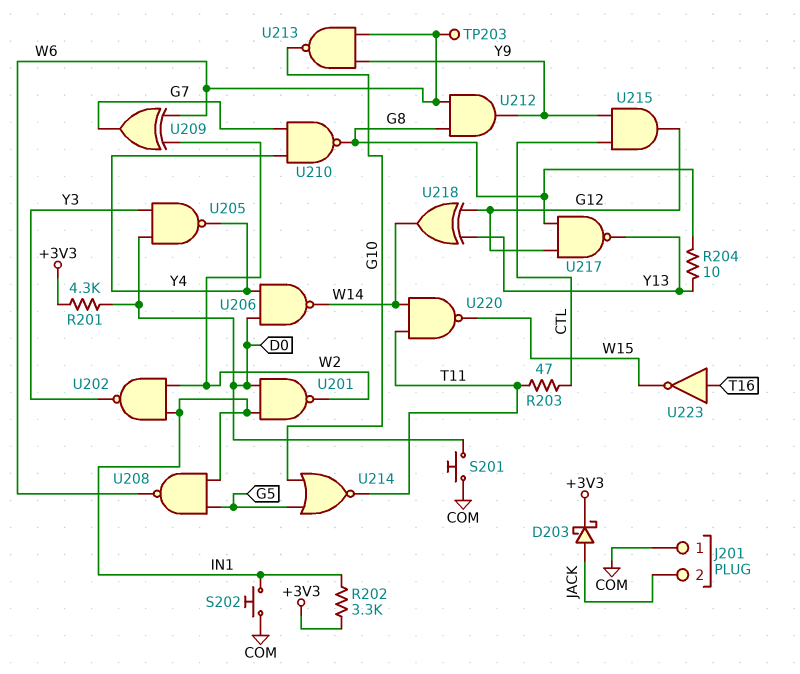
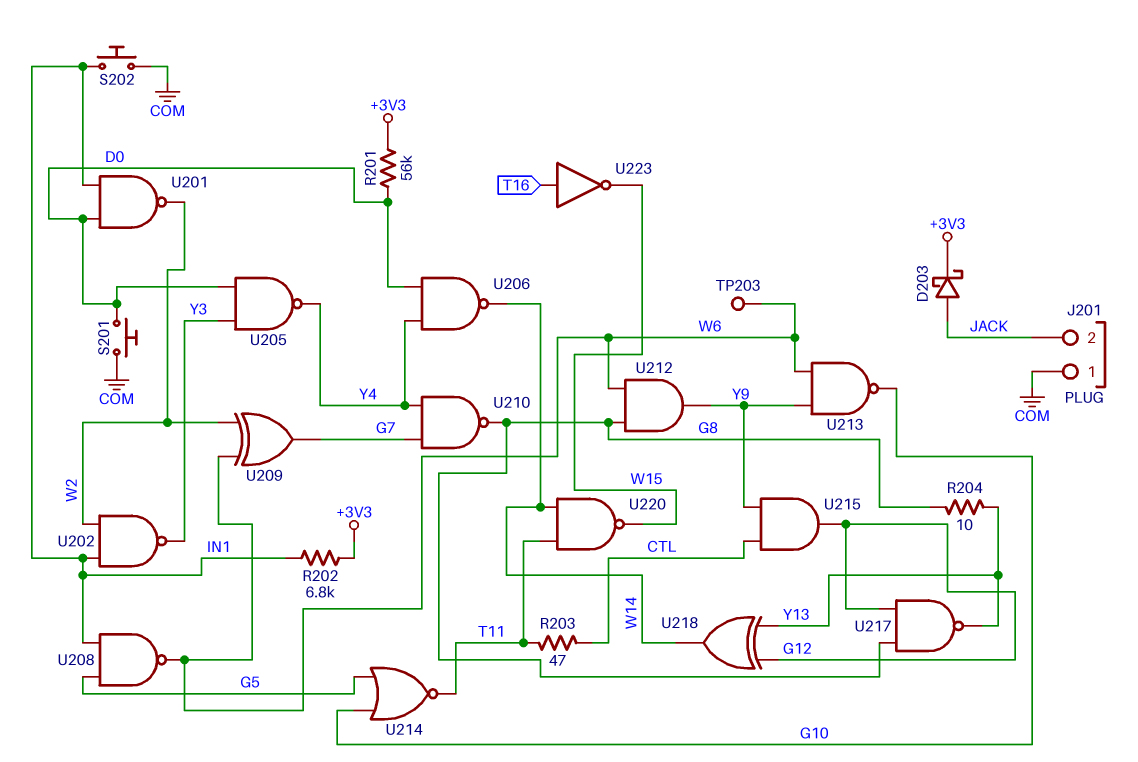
R201: 4.3k (+3V3, D0) -> 56k (+3V3, D0)
R202: 3.3k (+3V3, IN1) -> 6.8k (+3V3, IN1)

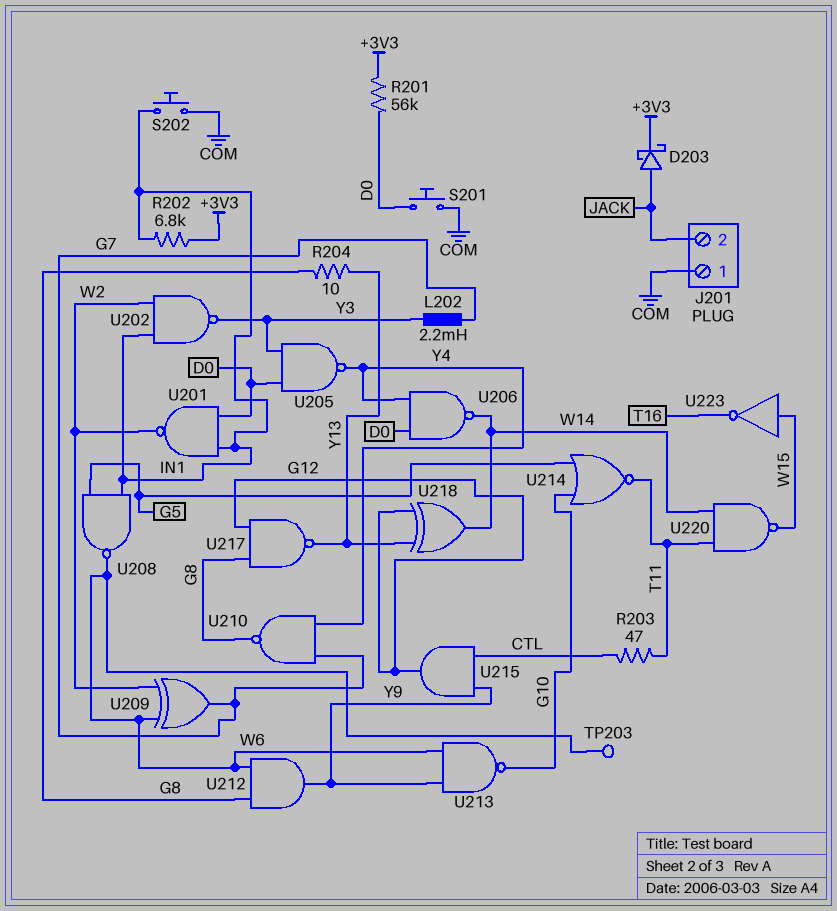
L202: none -> 2.2mH (G7, Y3)
U223: NOT (in T16, out W15) -> NOT (in W15, out T16)

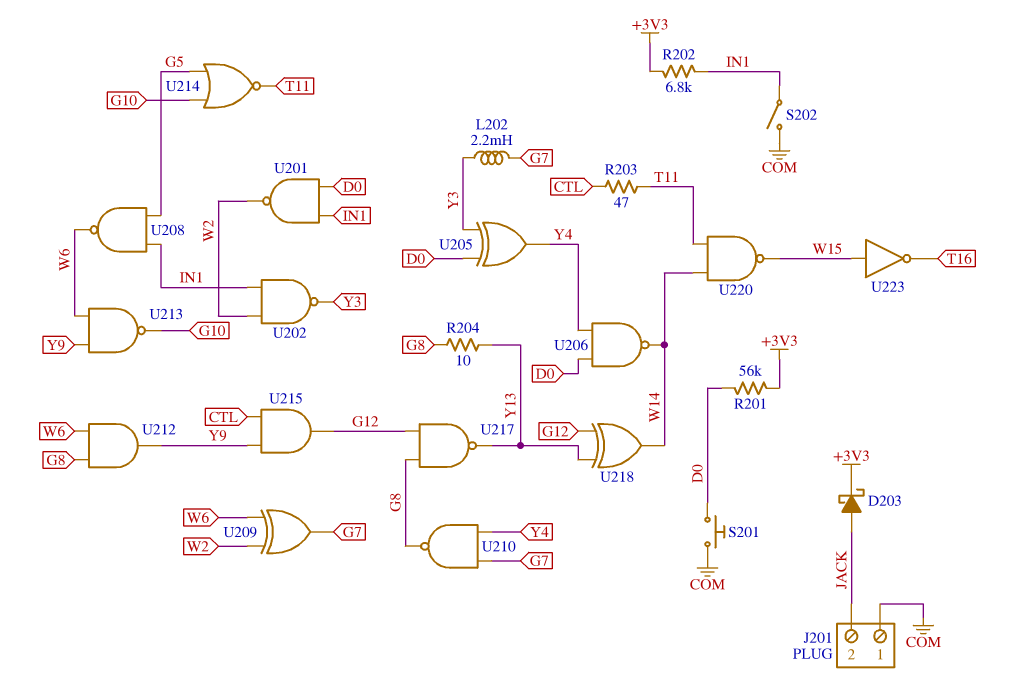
S202: button (COM, IN1) -> switch (COM, IN1)
TP203: test point (W6) -> none
U205: NAND (in D0, in Y3, out Y4) -> XOR (in D0, in Y3, out Y4)

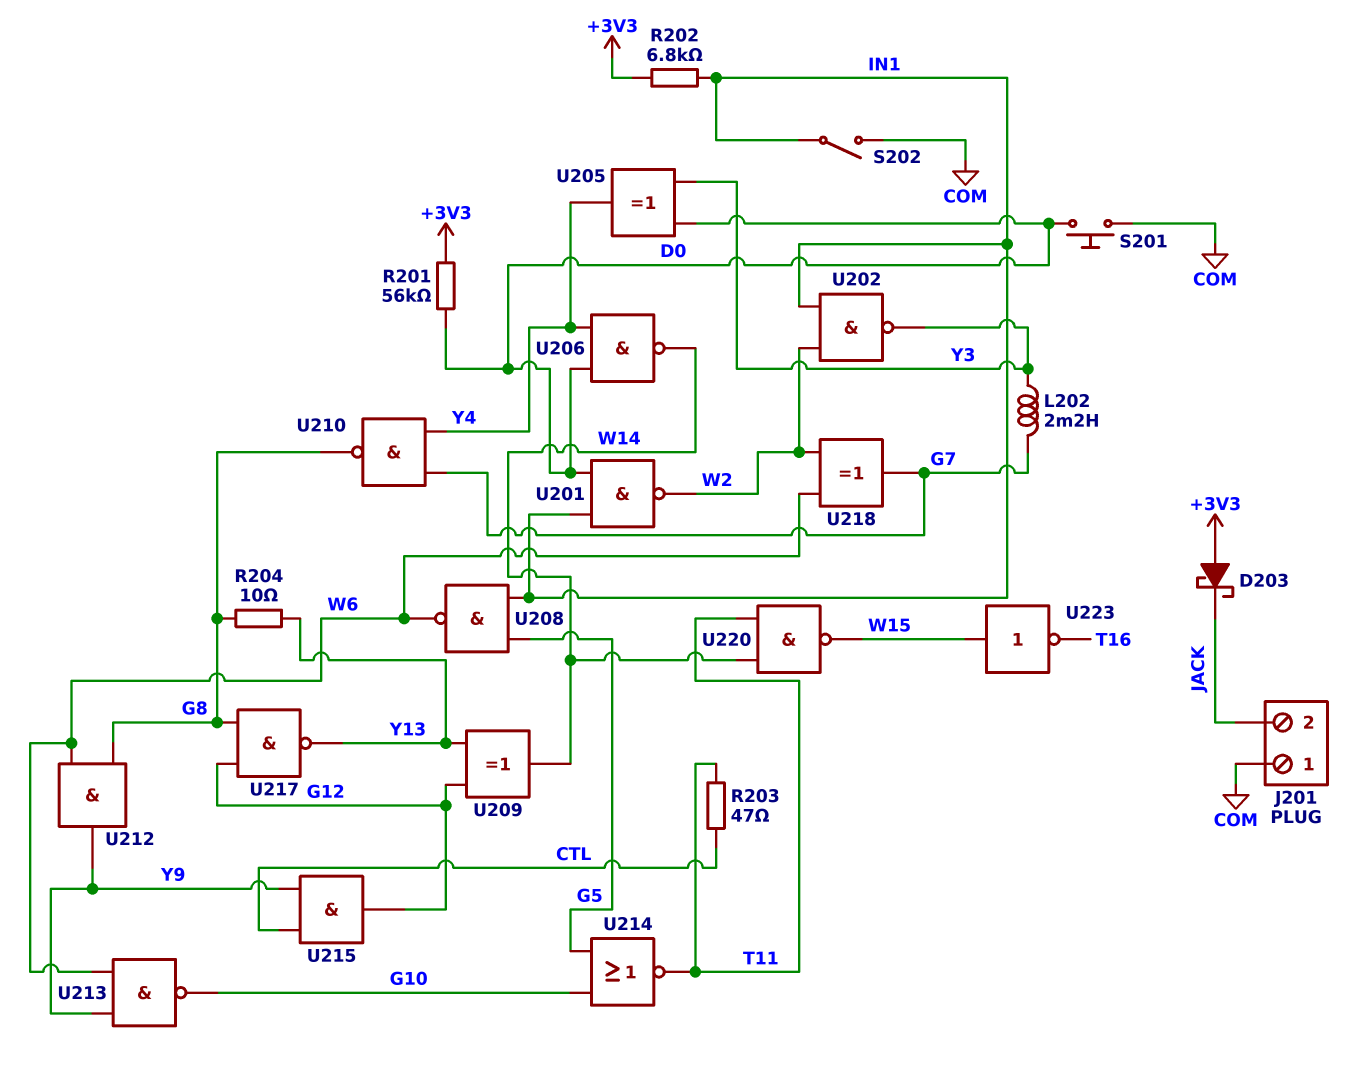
D203: schottky (A JACK, K +3V3) -> schottky (A +3V3, K JACK)
U209: XOR (in W2, in W6, out G7) -> XOR (in G12, in Y13, out W14)
U218: XOR (in G12, in Y13, out W14) -> XOR (in W2, in W6, out G7)

